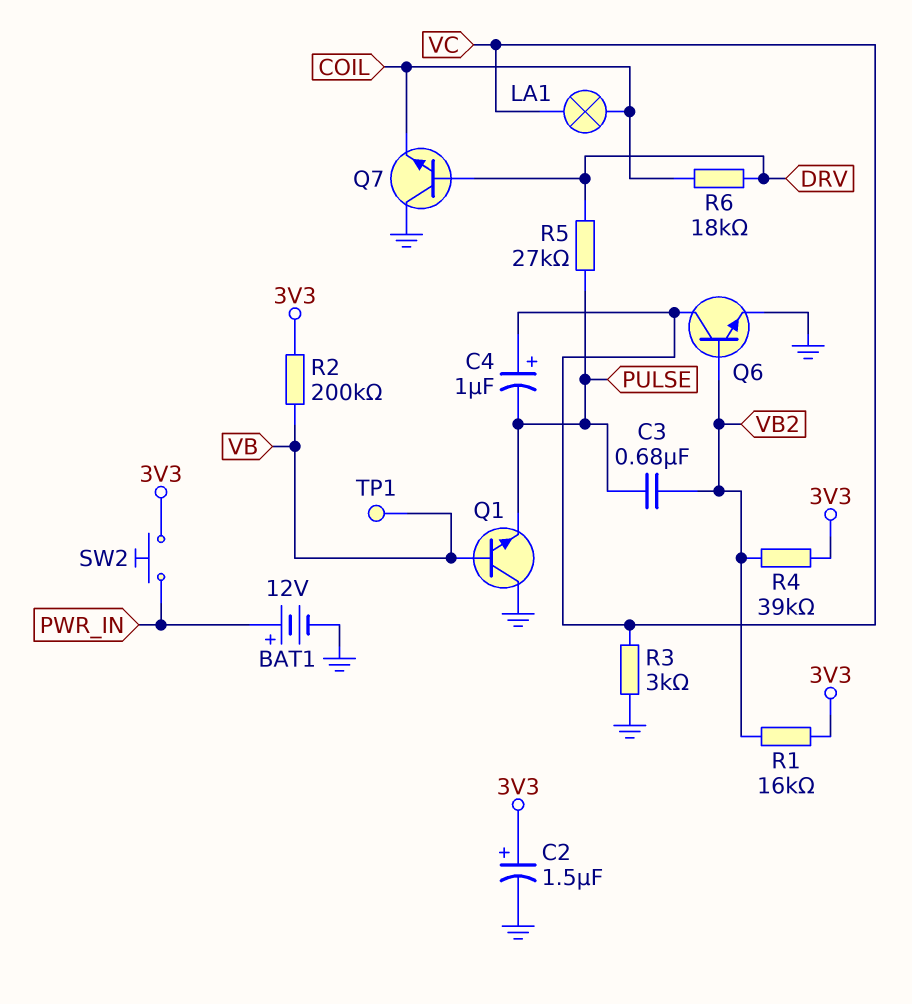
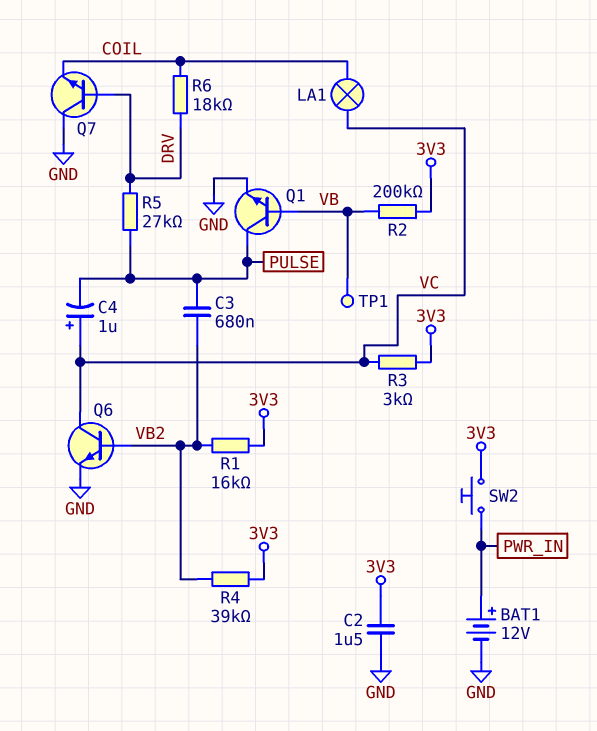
C2: 1.5uF (plus 3V3, minus GND) -> 1.5uF (3V3, GND)
Q1: NPN (B VB, C GND, E PULSE) -> NPN (B VB, C PULSE, E GND)
R3: 3k (GND, VC) -> 3k (3V3, VC)

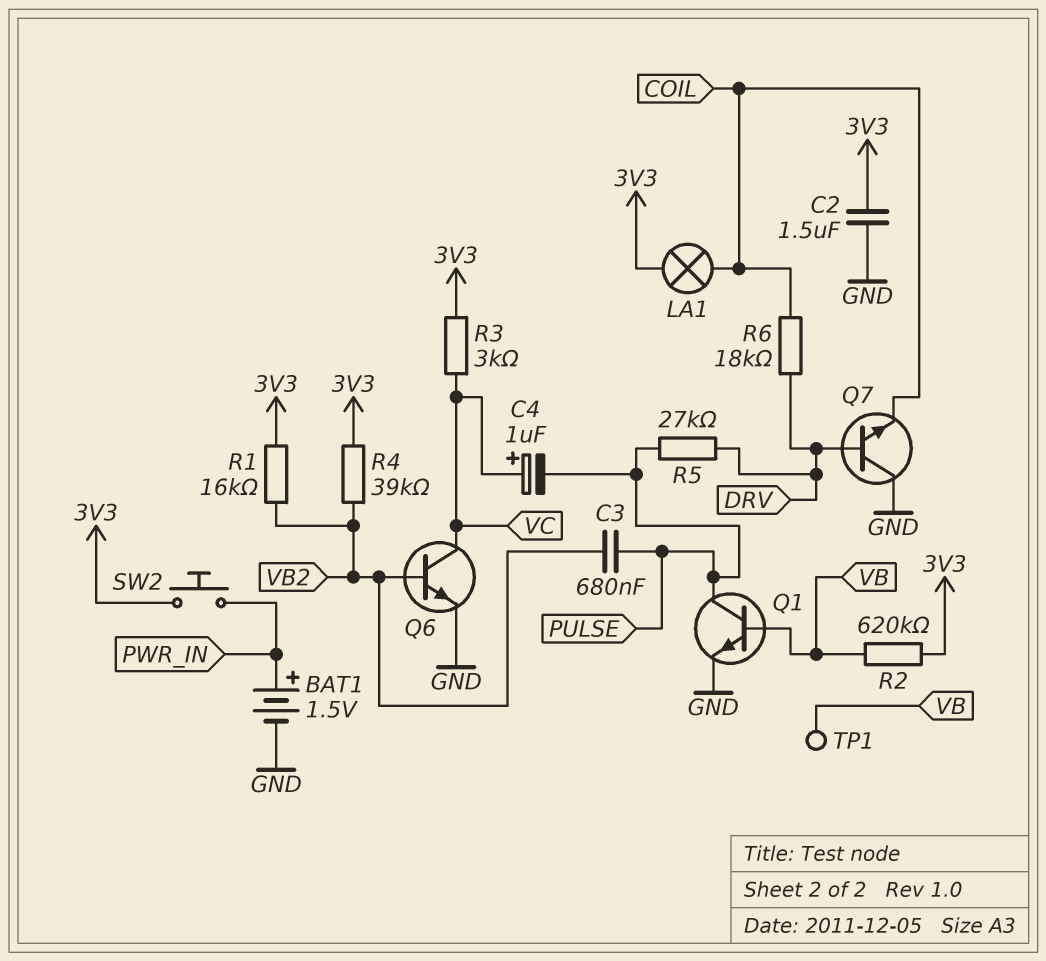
BAT1: 12V (plus PWR_IN, minus GND) -> 1.5V (plus PWR_IN, minus GND)
LA1: lamp (COIL, VC) -> lamp (3V3, COIL)
R2: 200k (3V3, VB) -> 620k (3V3, VB)

